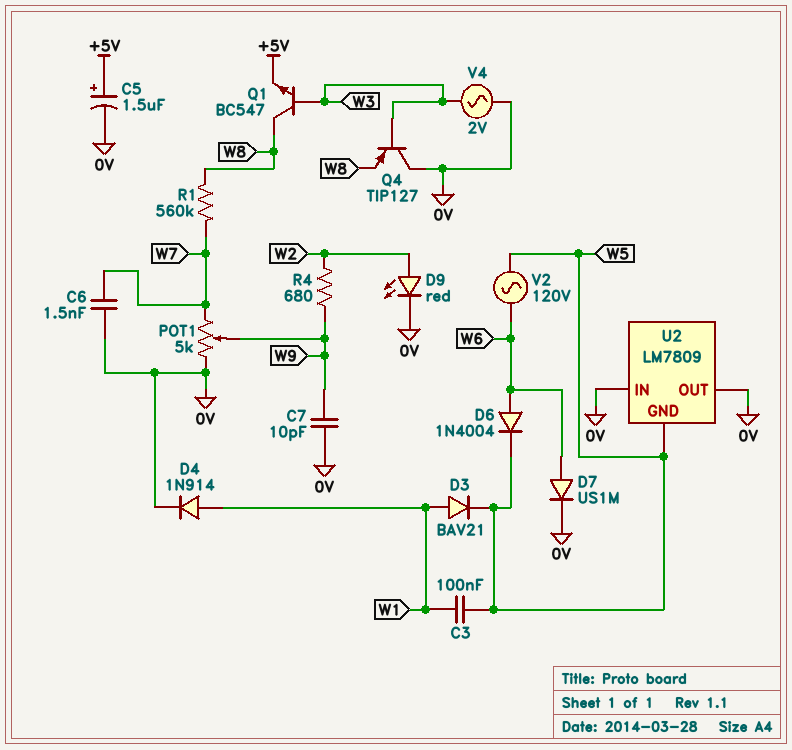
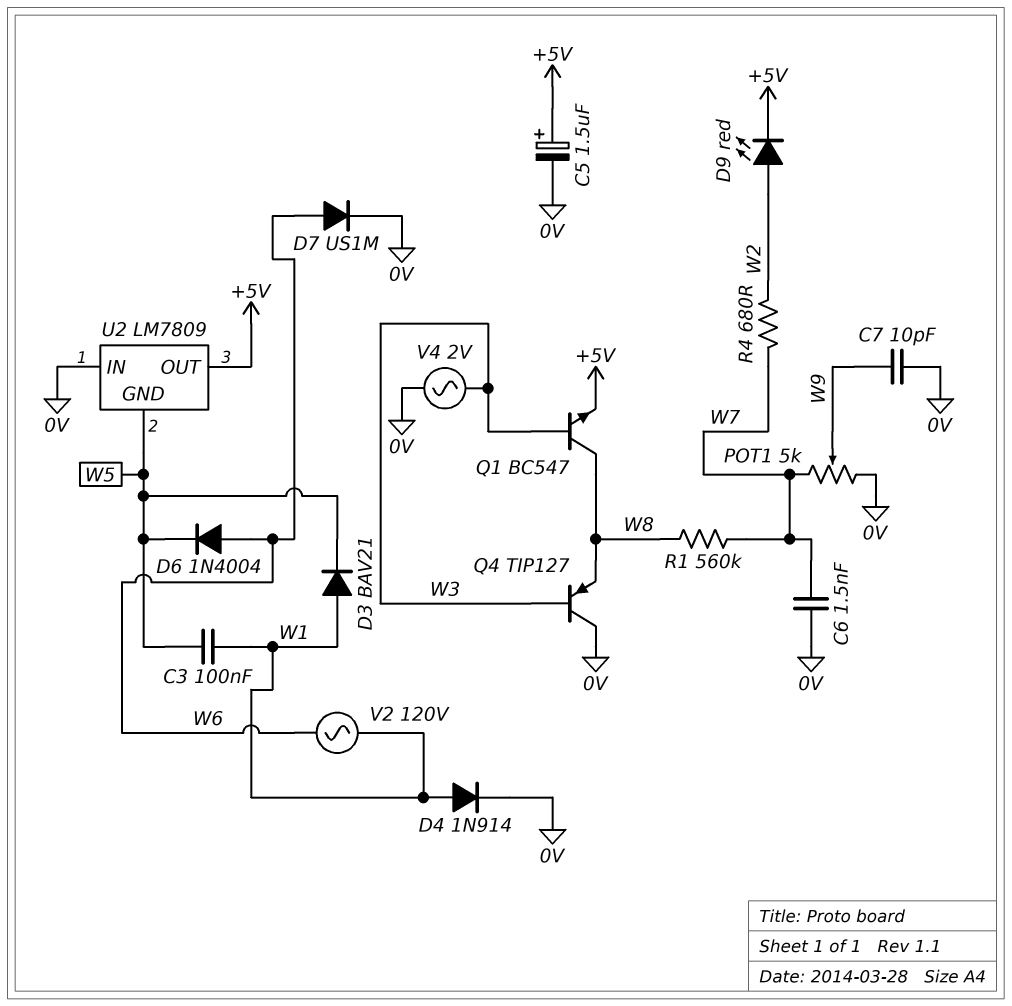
D9: LED red (A W2, K 0V) -> LED red (A W2, K +5V)
R4: 680 (W2, W9) -> 680 (W2, W7)
U2 pin OUT: 0V -> +5V
V2: AC 120V (W5, W6) -> AC 120V (W1, W6)

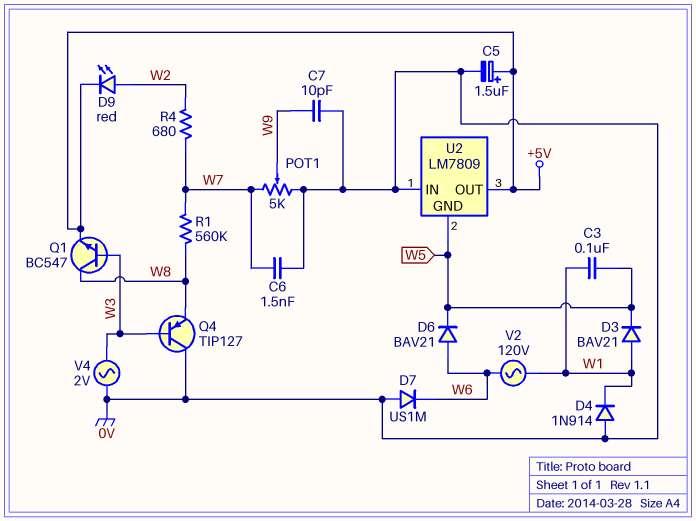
D4: diode 1N914 (A W1, K 0V) -> diode 1N914 (A 0V, K W1)
D6: diode 1N4004 (A W6, K W5) -> diode BAV21 (A W6, K W5)
D7: diode US1M (A W6, K 0V) -> diode US1M (A 0V, K W6)

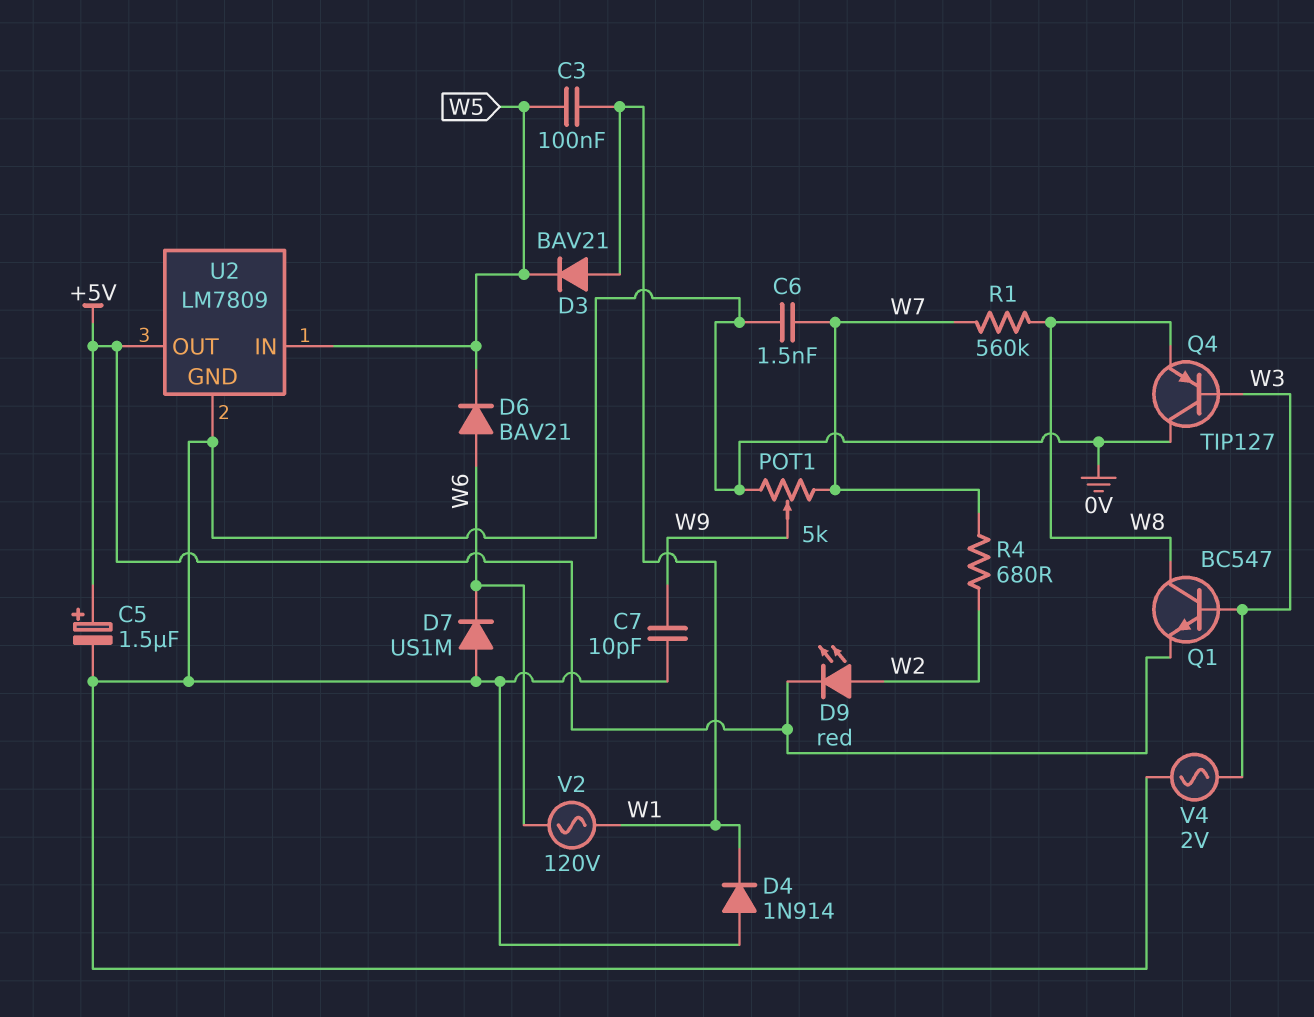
U2 pin GND: W5 -> 0V
U2 pin IN: 0V -> W5

